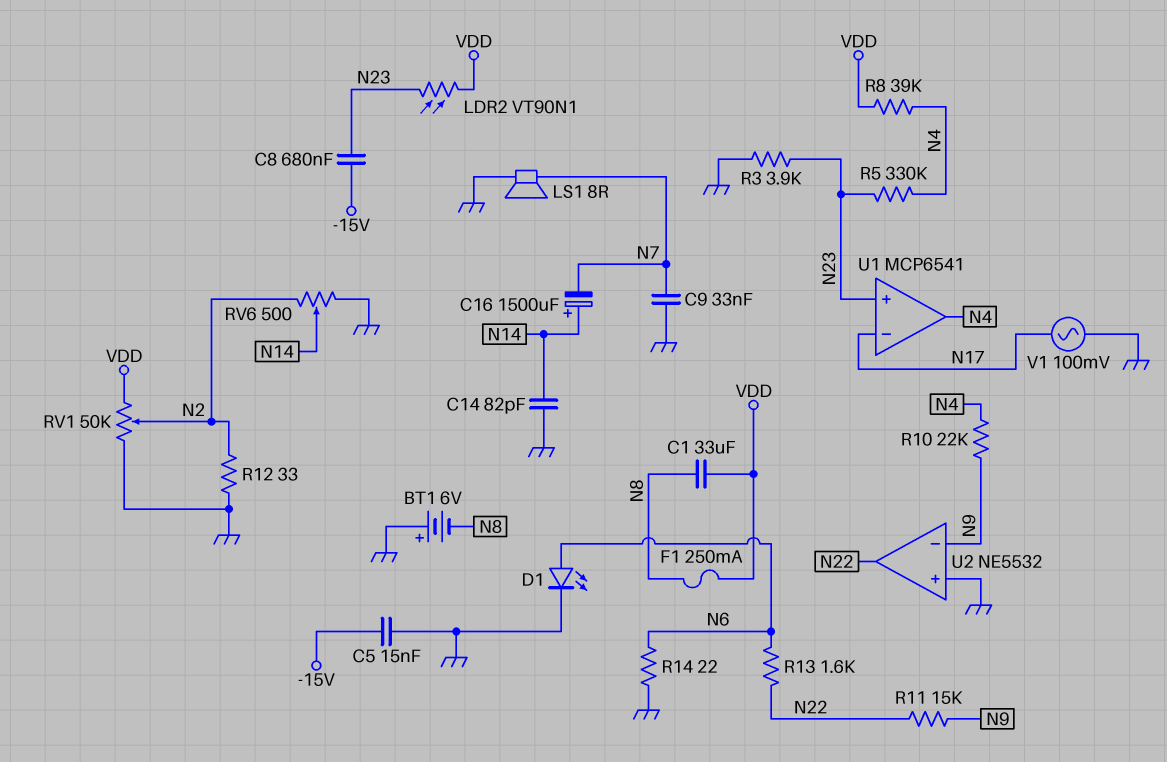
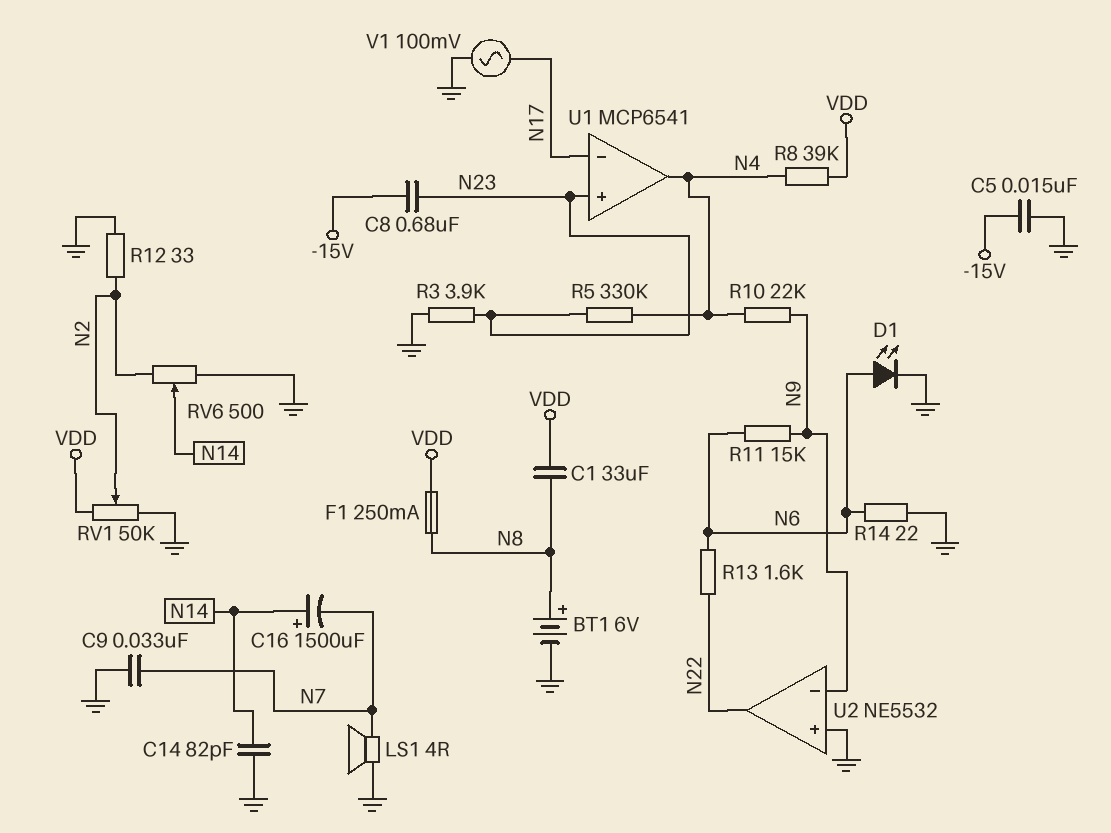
BT1: 6V (plus GND, minus N8) -> 6V (plus N8, minus GND)
LDR2: VT90N1 (N23, VDD) -> none
LS1: speaker 8R (GND, N7) -> speaker 4R (GND, N7)
R11: 15k (N9, N22) -> 15k (N6, N9)

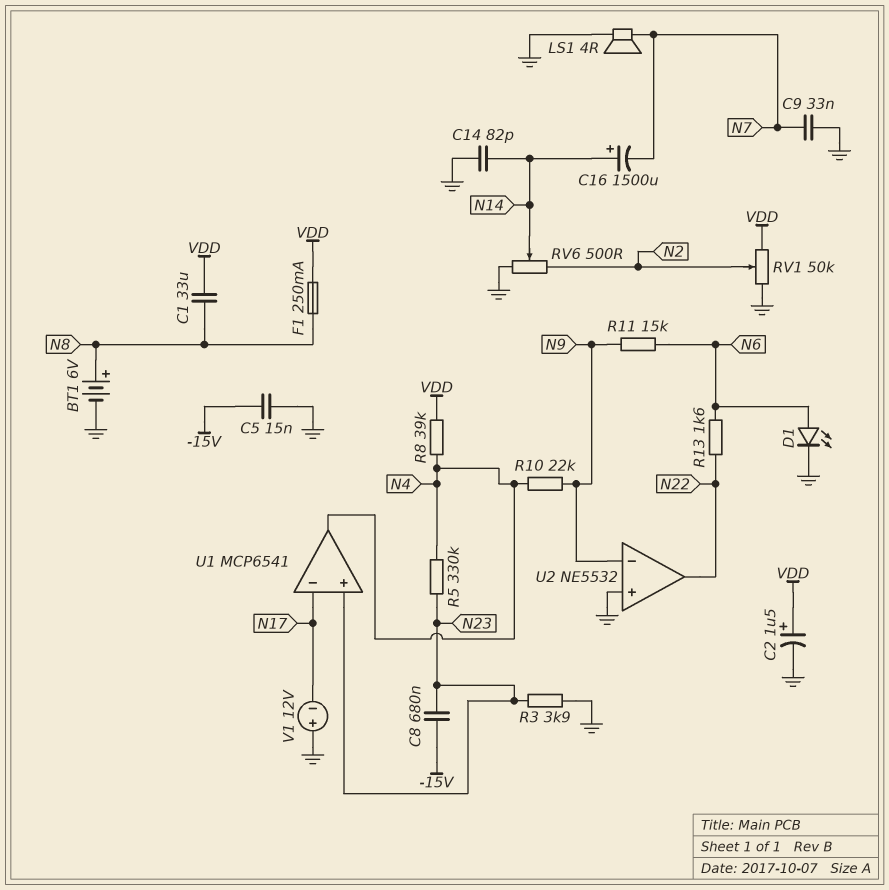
C2: none -> 1.5uF (plus VDD, minus GND)
R12: 33 (GND, N2) -> none
R14: 22 (GND, N6) -> none
V1: AC 100mV (GND, N17) -> 12V (plus GND, minus N17)

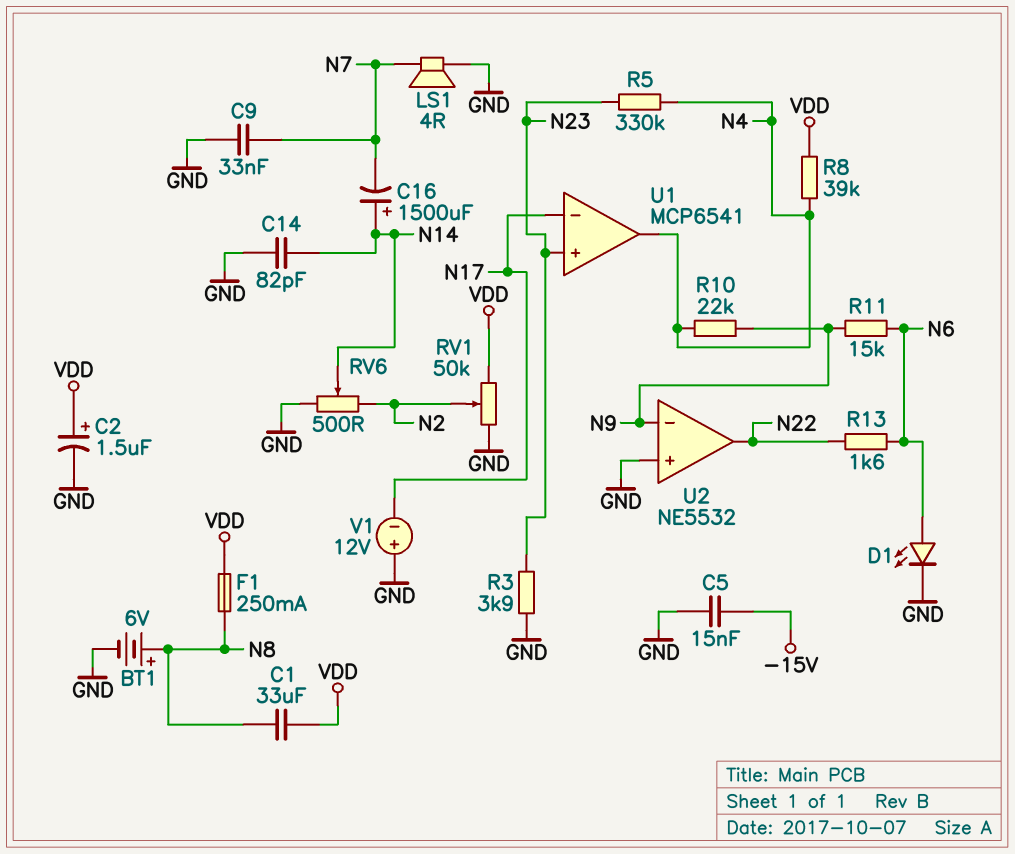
C8: 680nF (-15V, N23) -> none

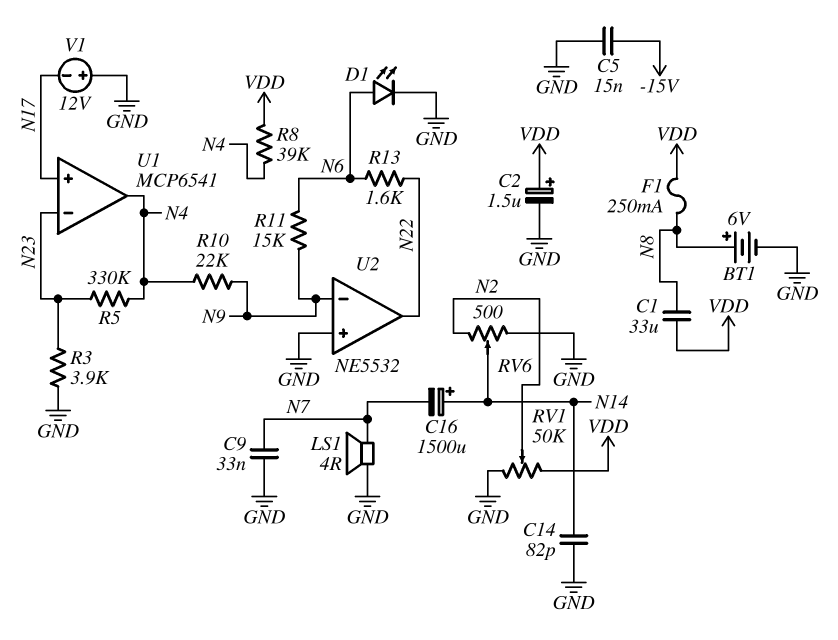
U1 pin in+: N23 -> N17
U1 pin in-: N17 -> N23

